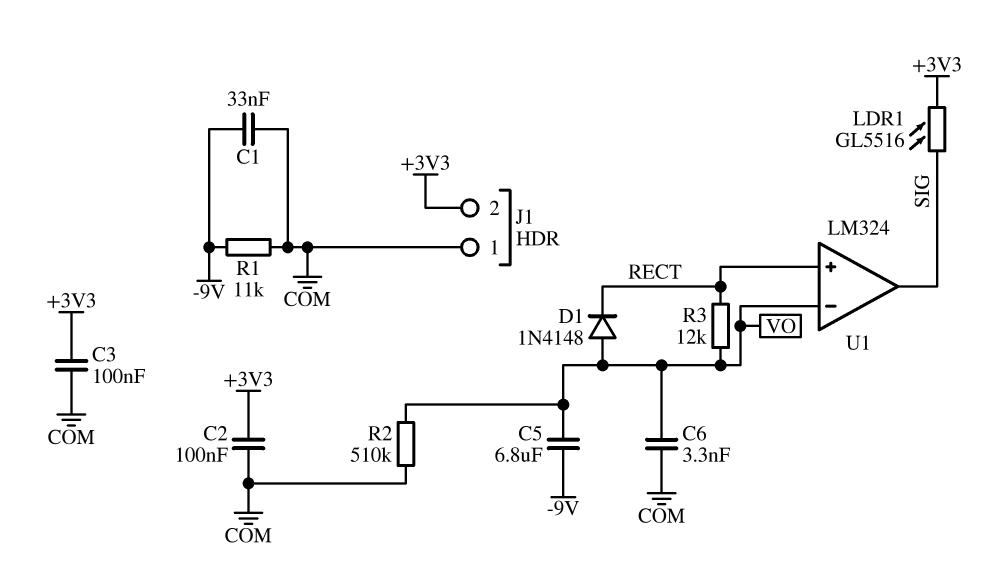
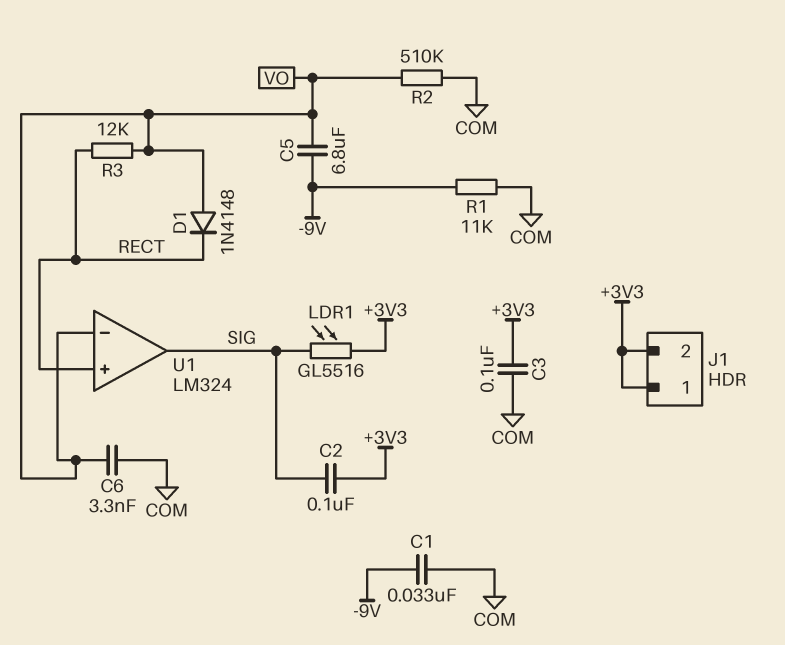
C2: 100nF (+3V3, COM) -> 100nF (+3V3, SIG)
J1 pin 1: COM -> +3V3

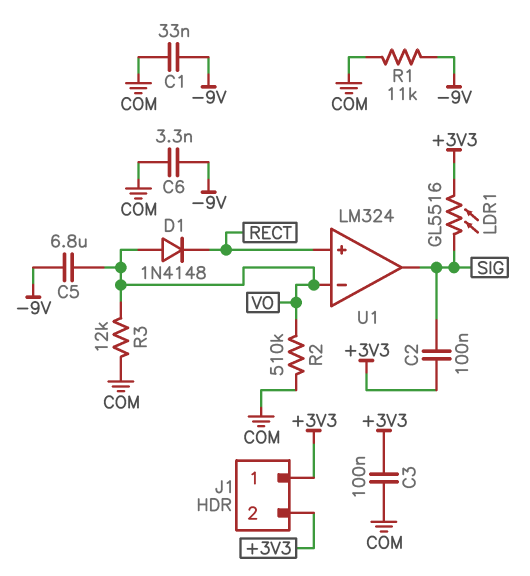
C6: 3.3nF (COM, VO) -> 3.3nF (-9V, COM)
R3: 12k (RECT, VO) -> 12k (COM, VO)

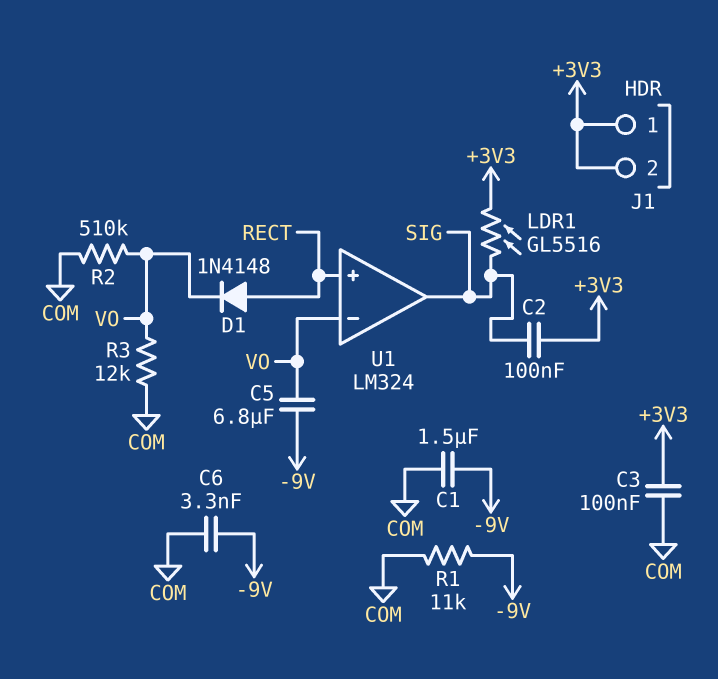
C1: 33nF (-9V, COM) -> 1.5uF (-9V, COM)
D1: diode 1N4148 (A VO, K RECT) -> diode 1N4148 (A RECT, K VO)

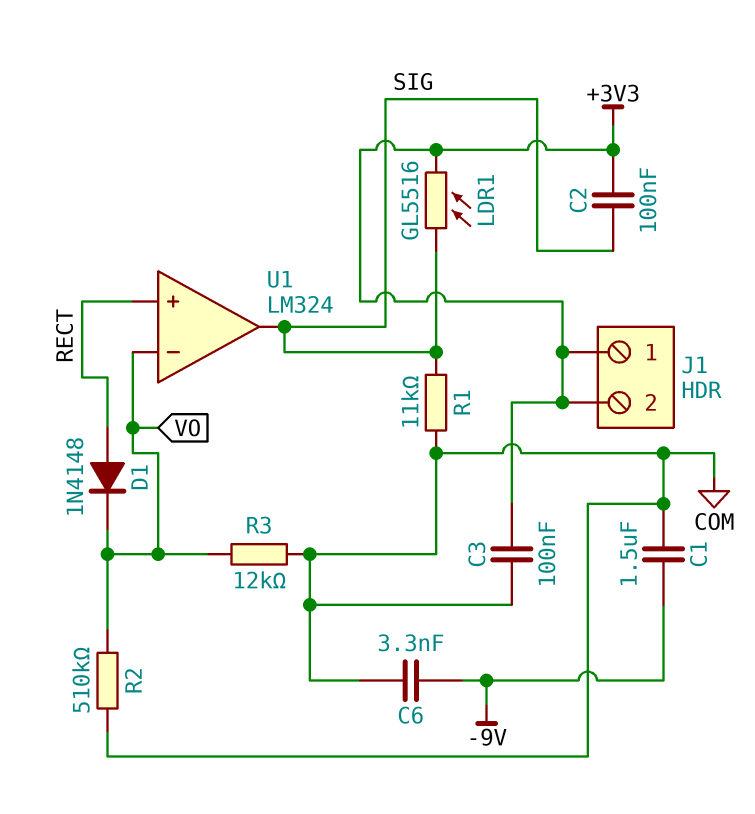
C5: 6.8uF (-9V, VO) -> none
R1: 11k (-9V, COM) -> 11k (COM, SIG)

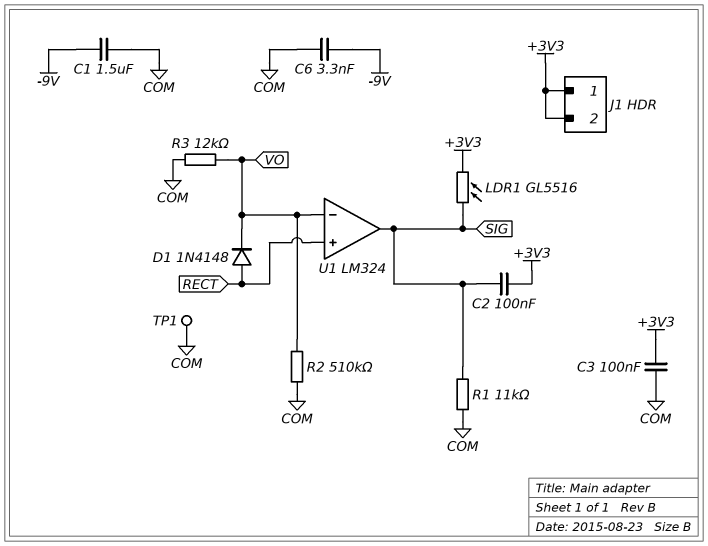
TP1: none -> test point (COM)

